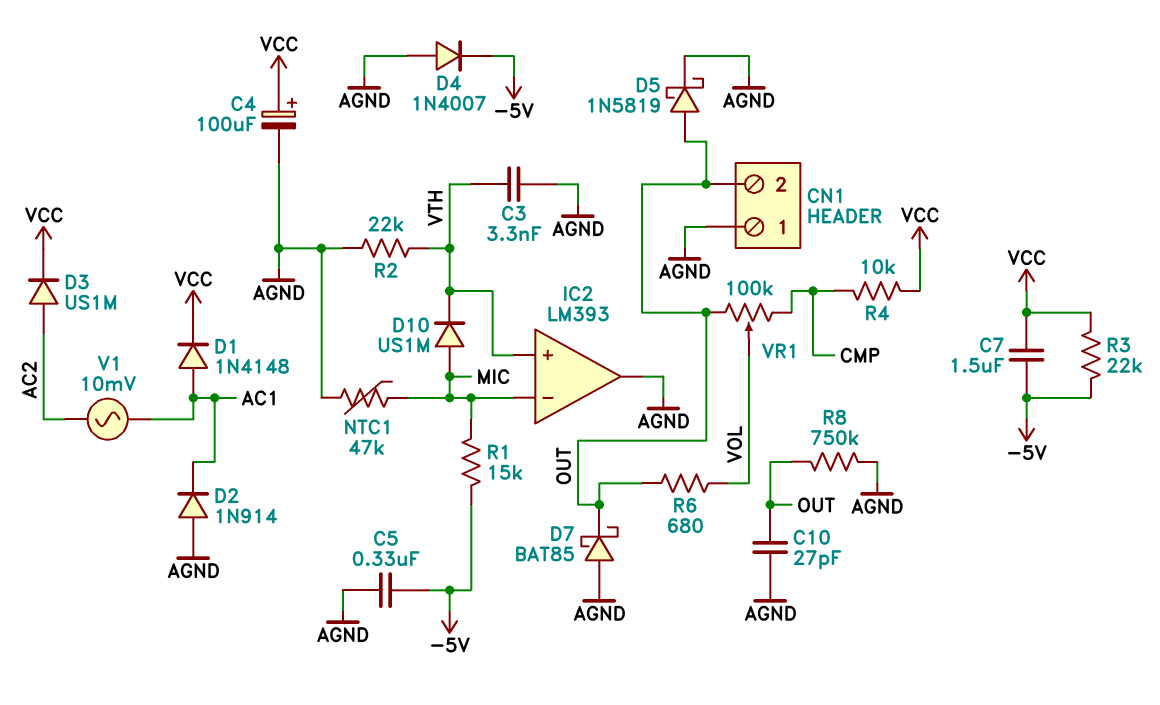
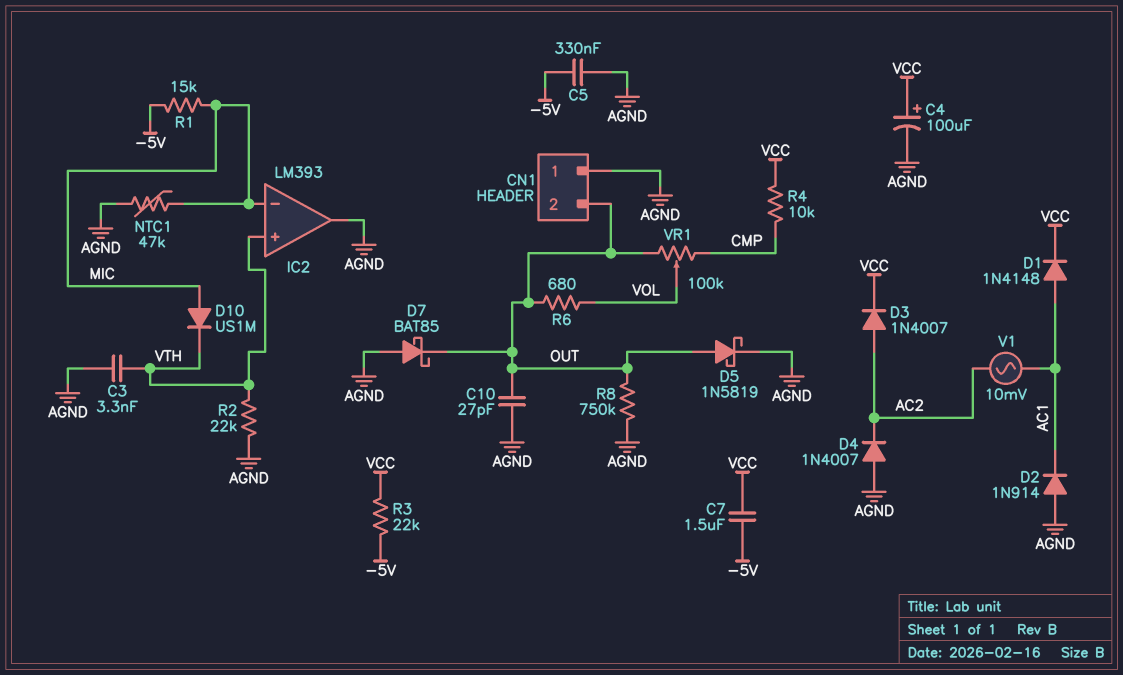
D3: diode US1M (A AC2, K VCC) -> diode 1N4007 (A AC2, K VCC)
D4: diode 1N4007 (A AGND, K -5V) -> diode 1N4007 (A AGND, K AC2)

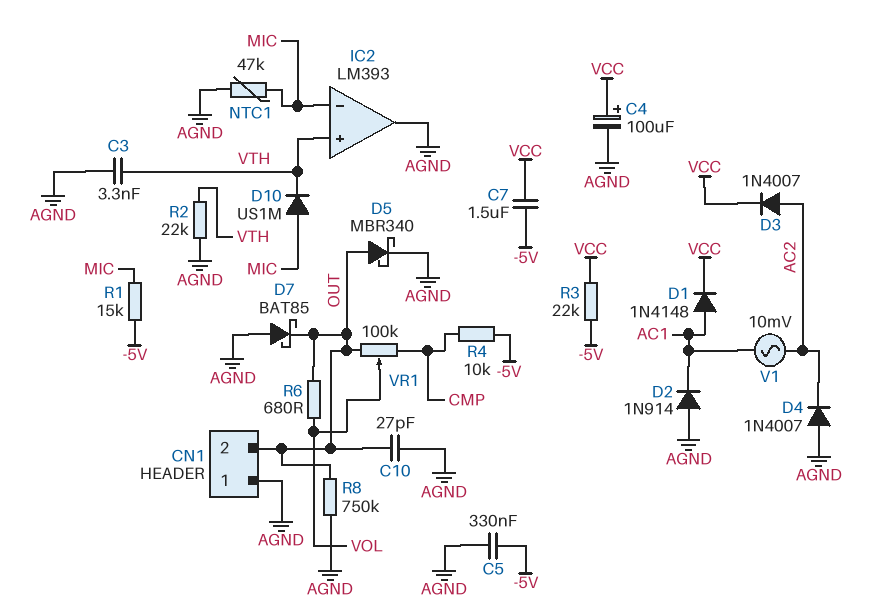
D5: schottky 1N5819 (A OUT, K AGND) -> schottky MBR340 (A OUT, K AGND)
R4: 10k (CMP, VCC) -> 10k (-5V, CMP)

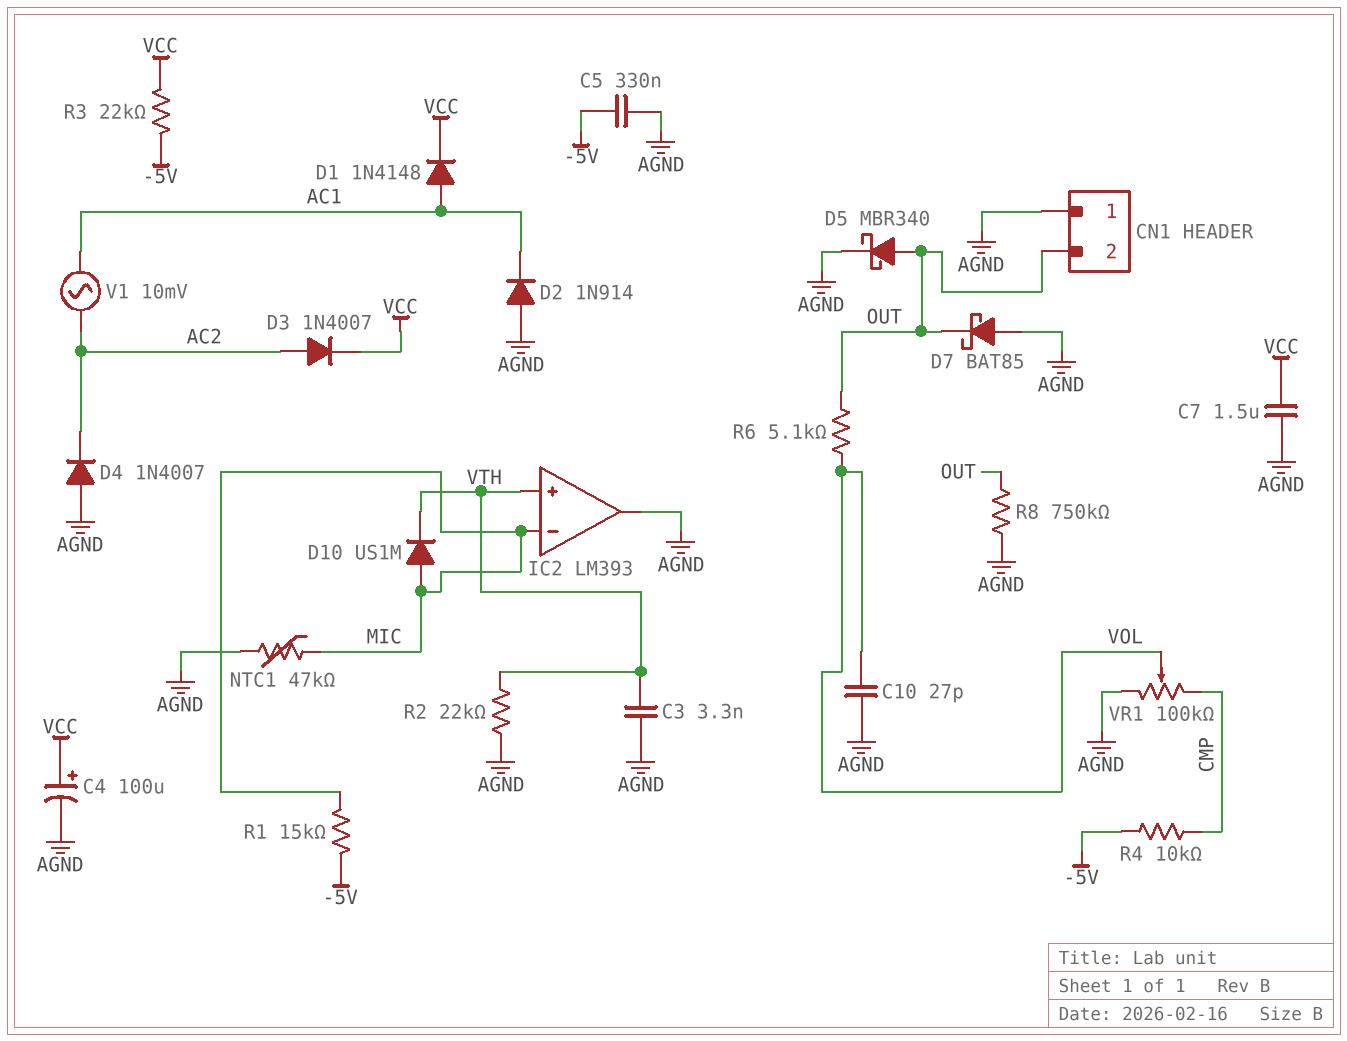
C7: 1.5uF (-5V, VCC) -> 1.5uF (AGND, VCC)
C10: 27pF (AGND, OUT) -> 27pF (AGND, VOL)
R6: 680 (OUT, VOL) -> 5.1k (OUT, VOL)
VR1: 100k (CMP, OUT, wiper VOL) -> 100k (AGND, CMP, wiper VOL)

